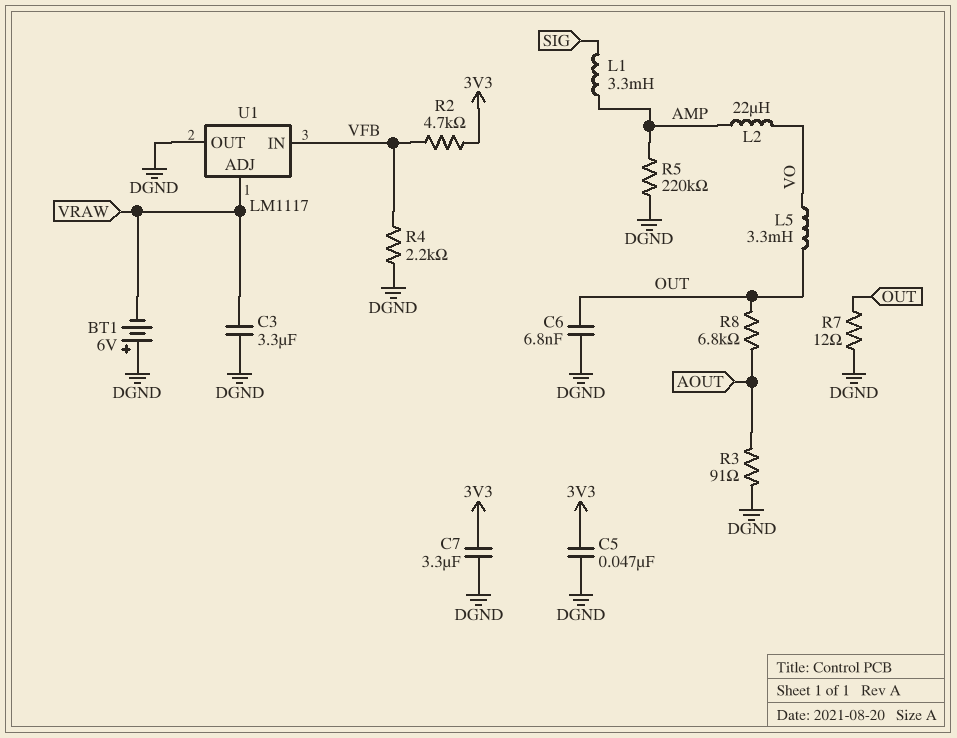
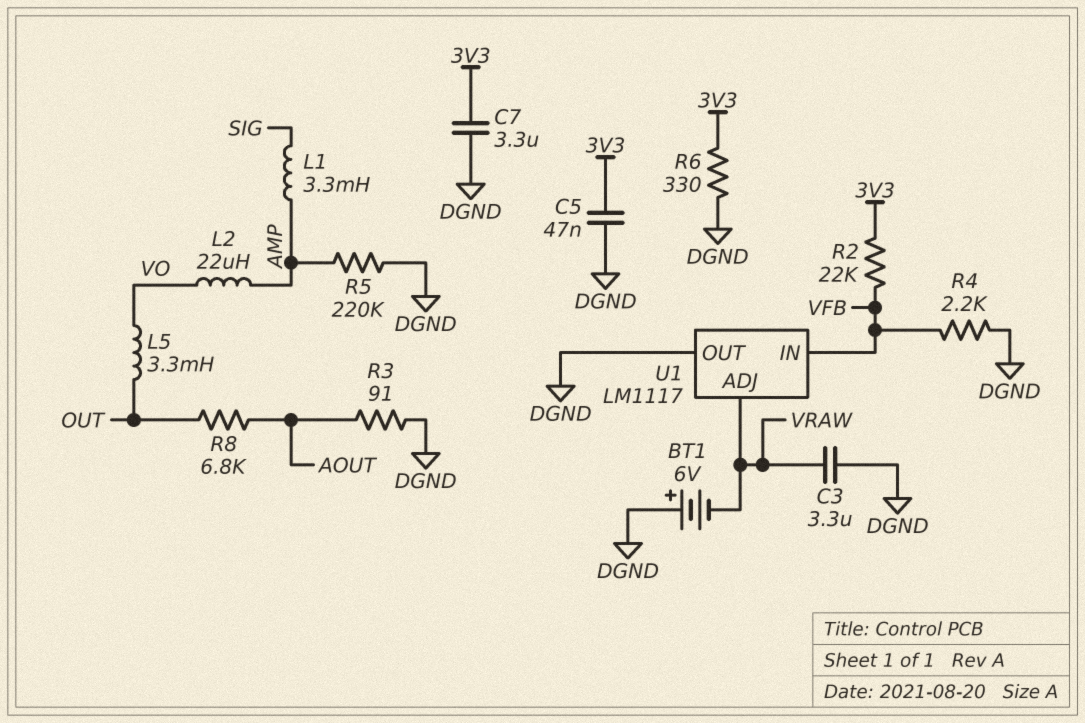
C6: 6.8nF (DGND, OUT) -> none
R2: 4.7k (3V3, VFB) -> 22k (3V3, VFB)
R6: none -> 330 (3V3, DGND)
R7: 12 (DGND, OUT) -> none

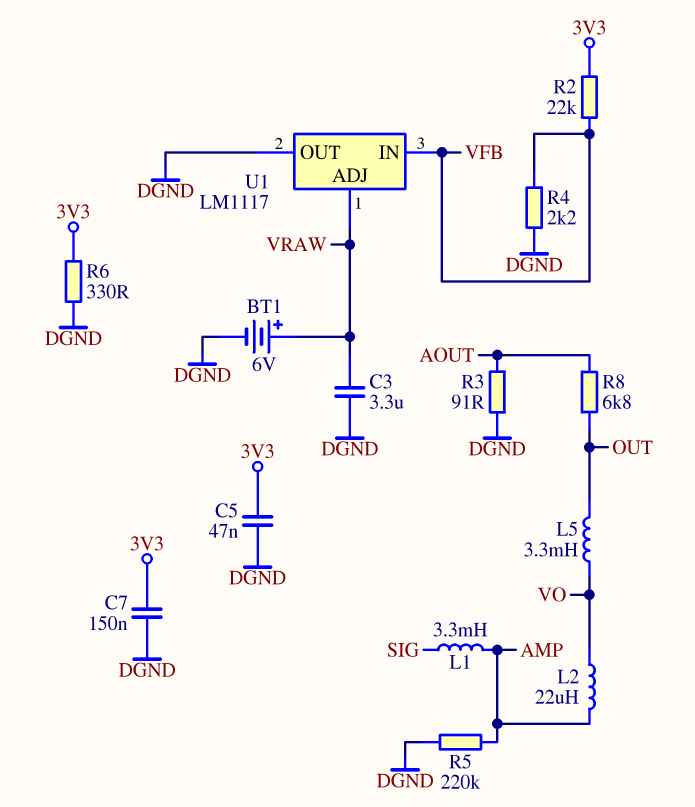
BT1: 6V (plus DGND, minus VRAW) -> 6V (plus VRAW, minus DGND)
C7: 3.3uF (3V3, DGND) -> 150nF (3V3, DGND)

